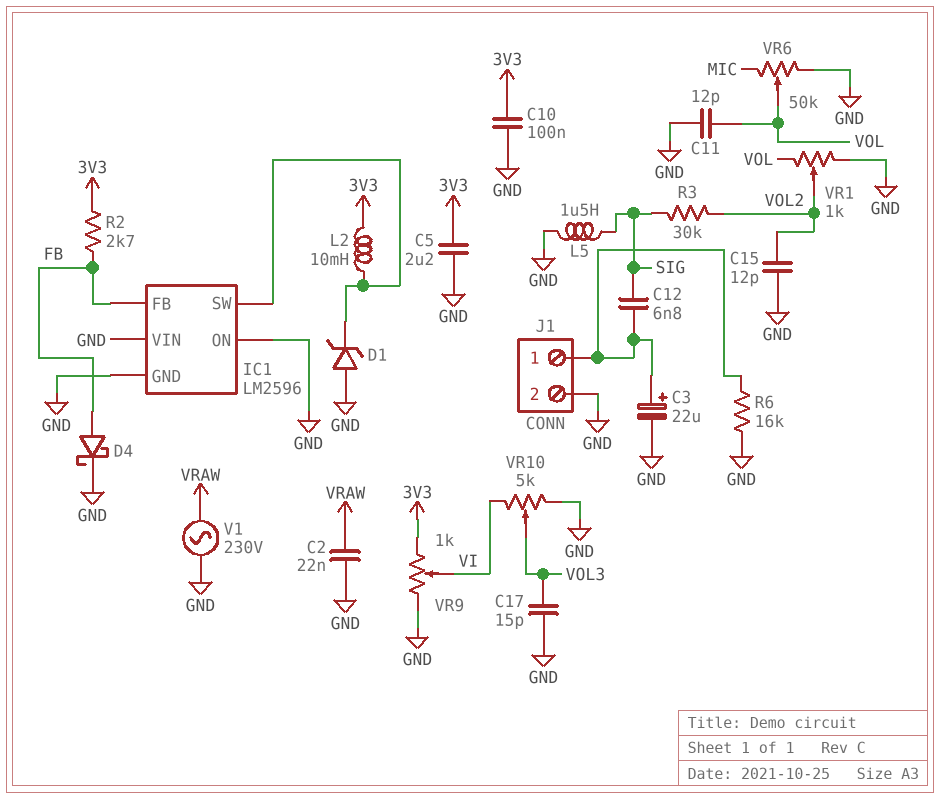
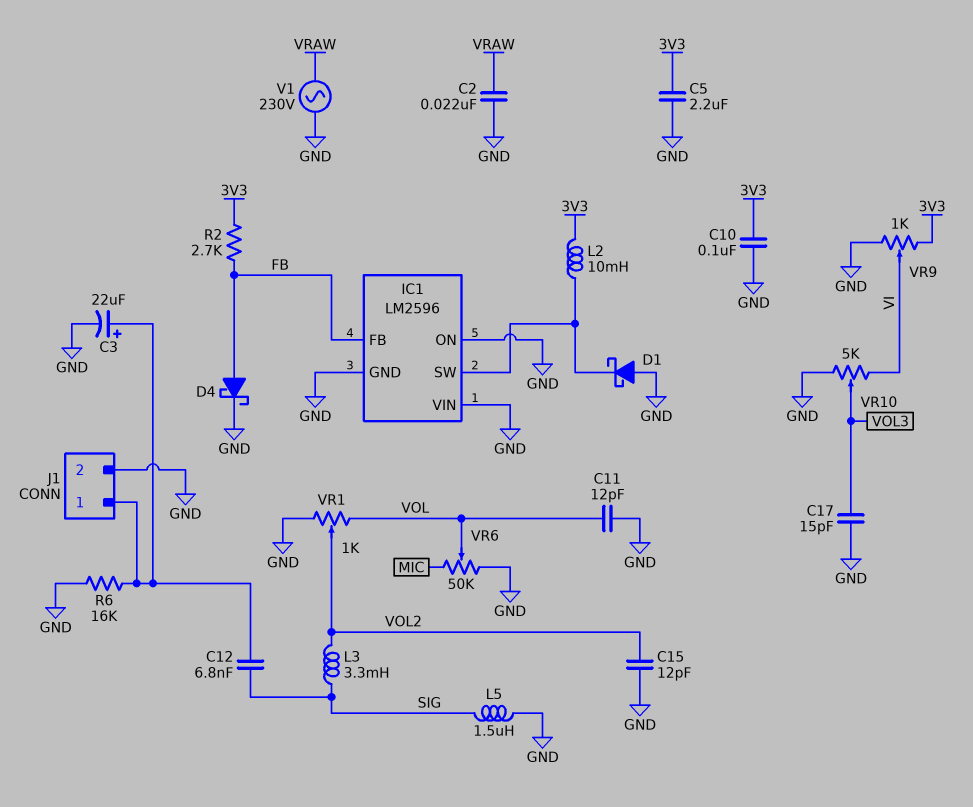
D1: zener (A GND, K IC1/SW) -> schottky (A GND, K IC1/SW)
L3: none -> 3.3mH (SIG, VOL2)
R3: 30k (SIG, VOL2) -> none

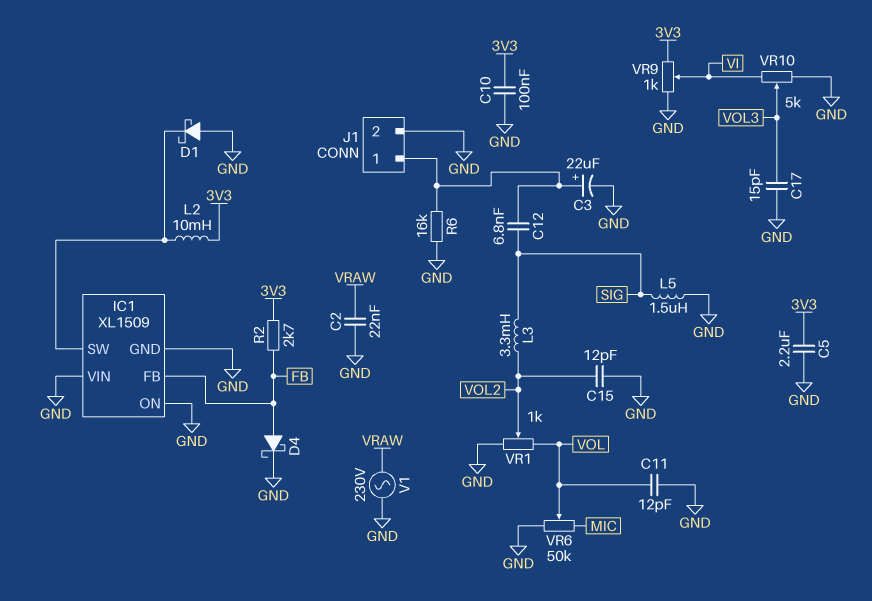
IC1: LM2596 -> XL1509

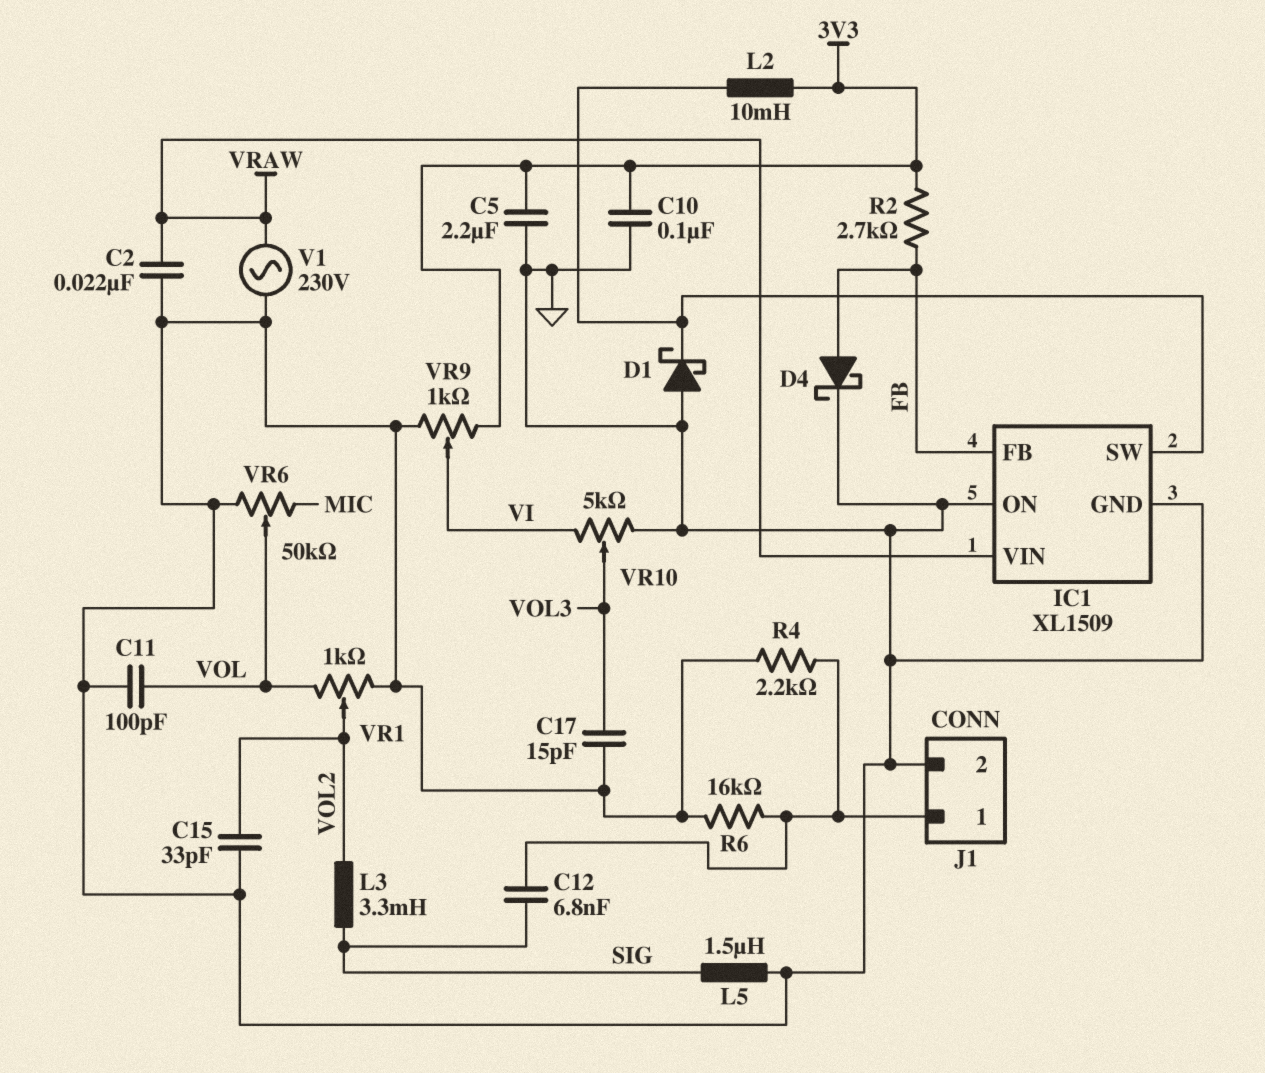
C3: 22uF (plus J1/1, minus GND) -> none
C11: 12pF (GND, VOL) -> 100pF (GND, VOL)
C15: 12pF (GND, VOL2) -> 33pF (GND, VOL2)
IC1 pin VIN: GND -> VRAW
R4: none -> 2.2k (GND, J1/1)

